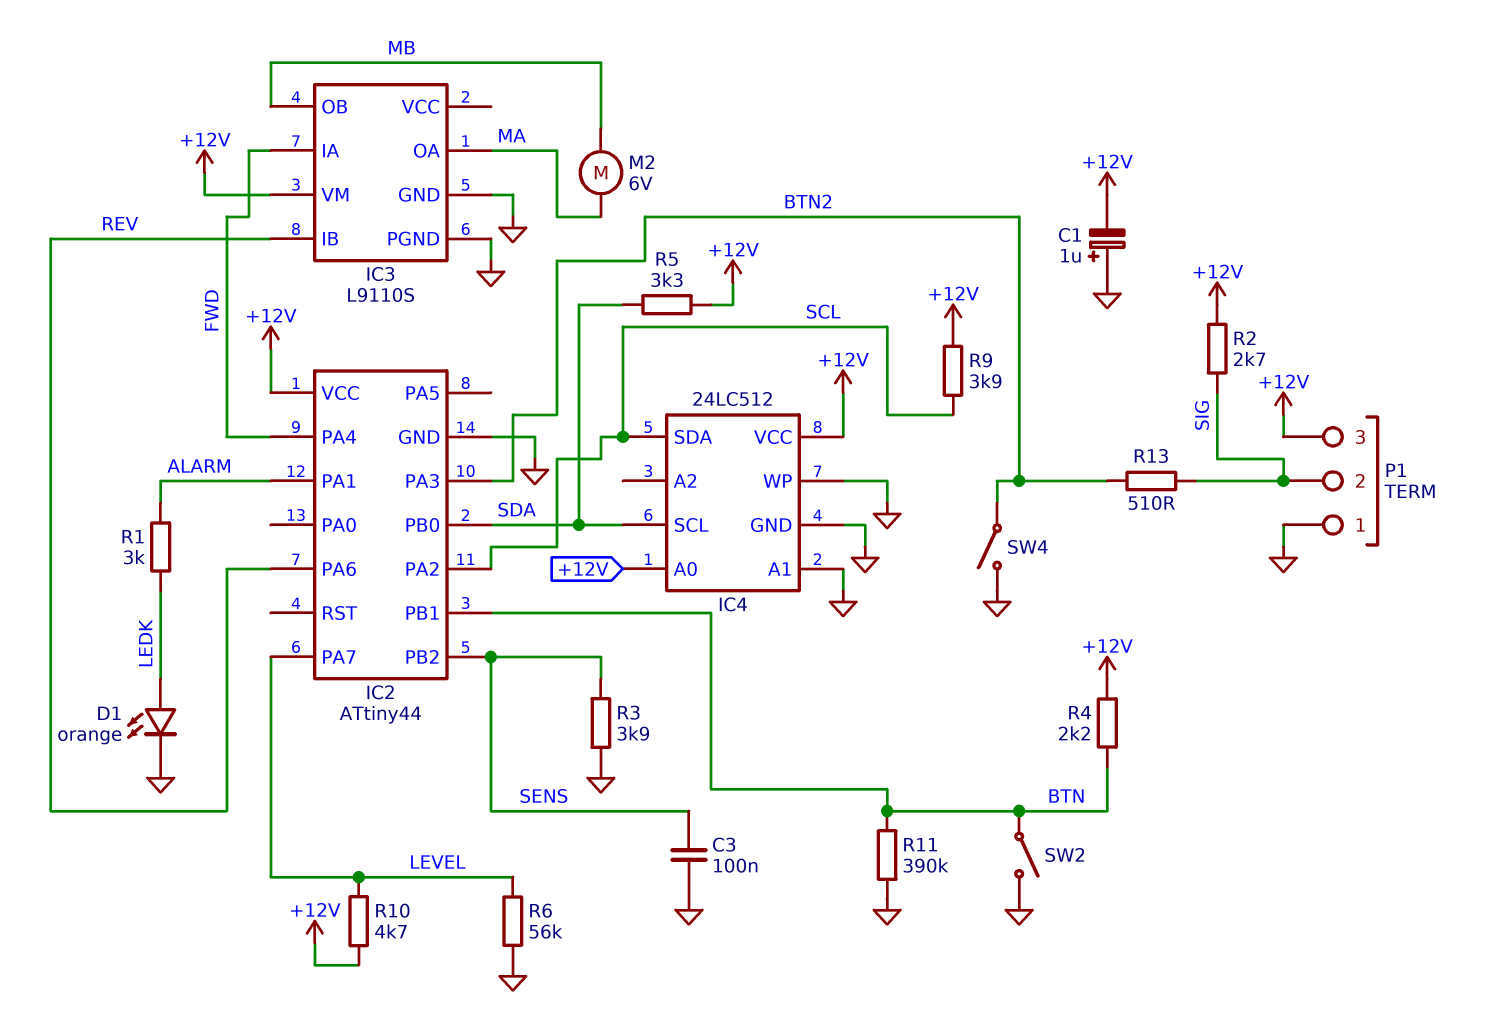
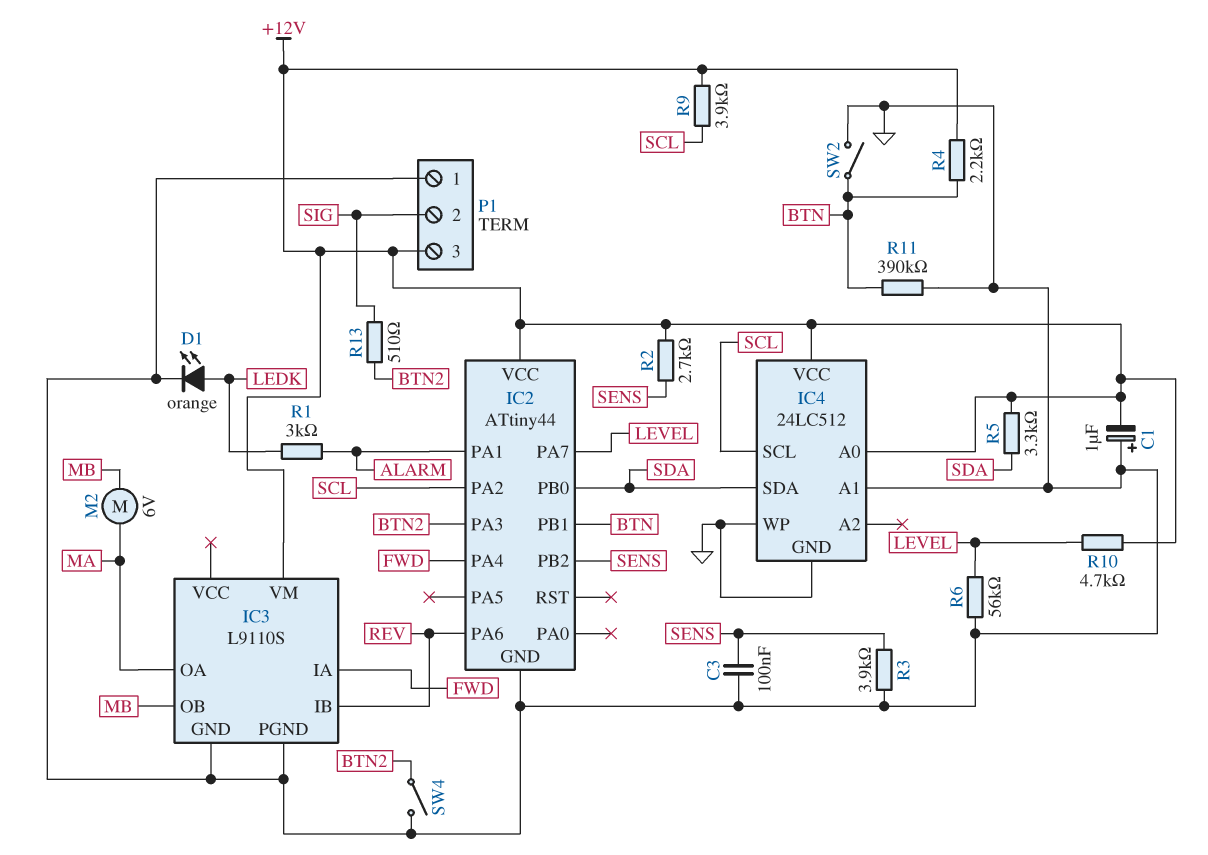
IC4 pin SCL: SDA -> SCL
IC4 pin SDA: SCL -> SDA
R2: 2.7k (+12V, SIG) -> 2.7k (+12V, SENS)

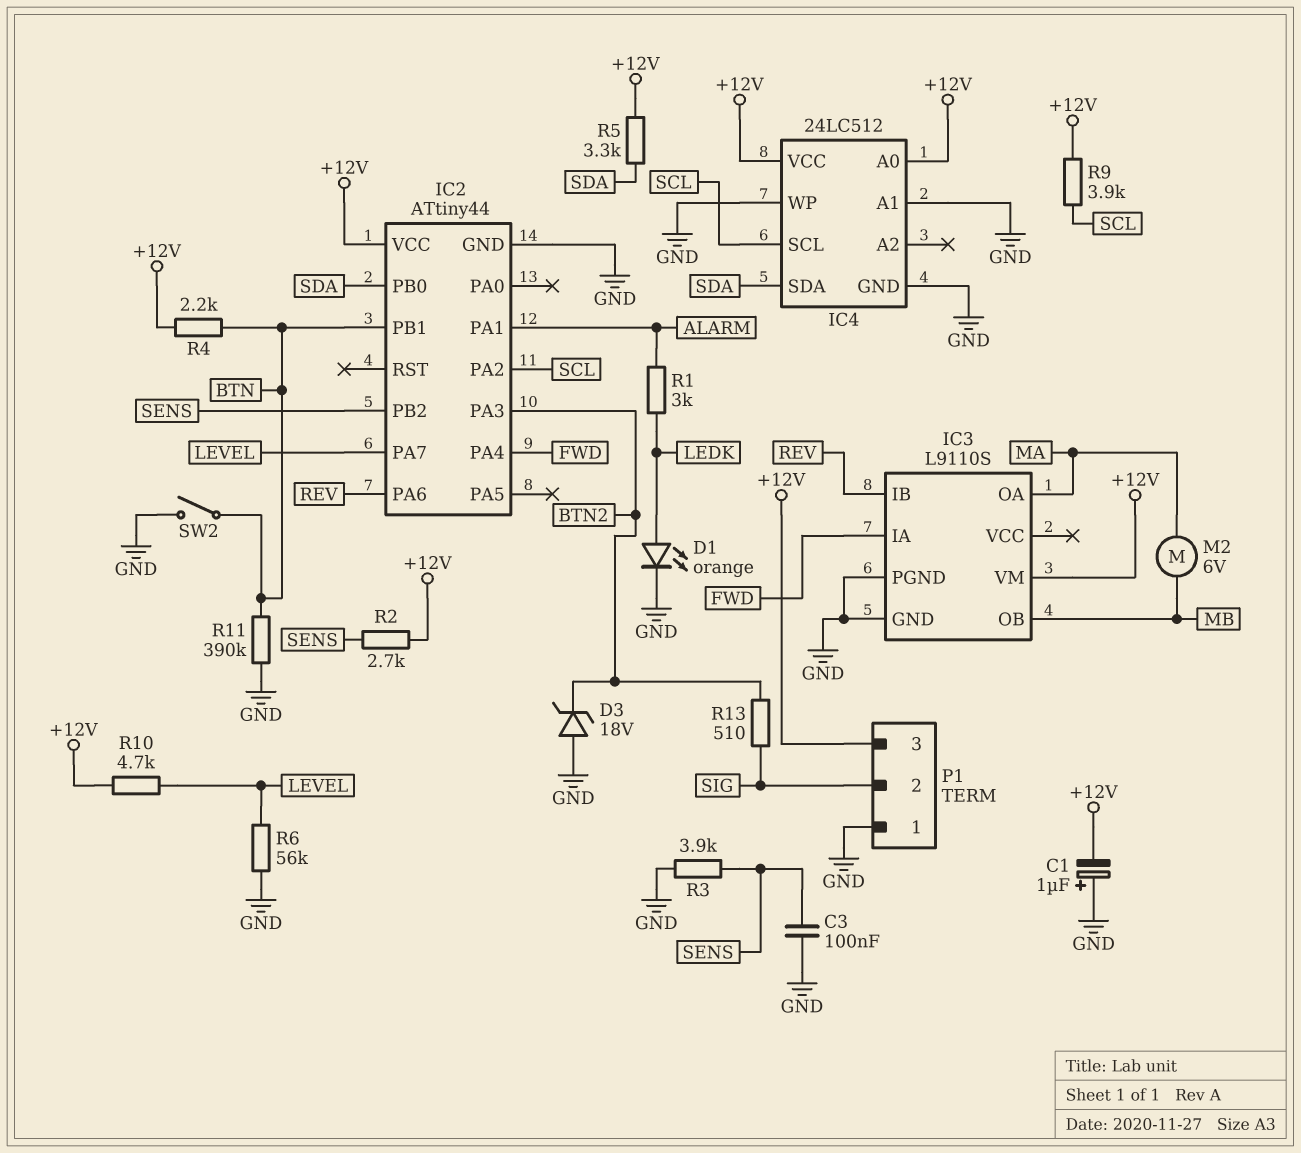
D3: none -> zener 18V (A GND, K BTN2)
SW4: switch (BTN2, GND) -> none

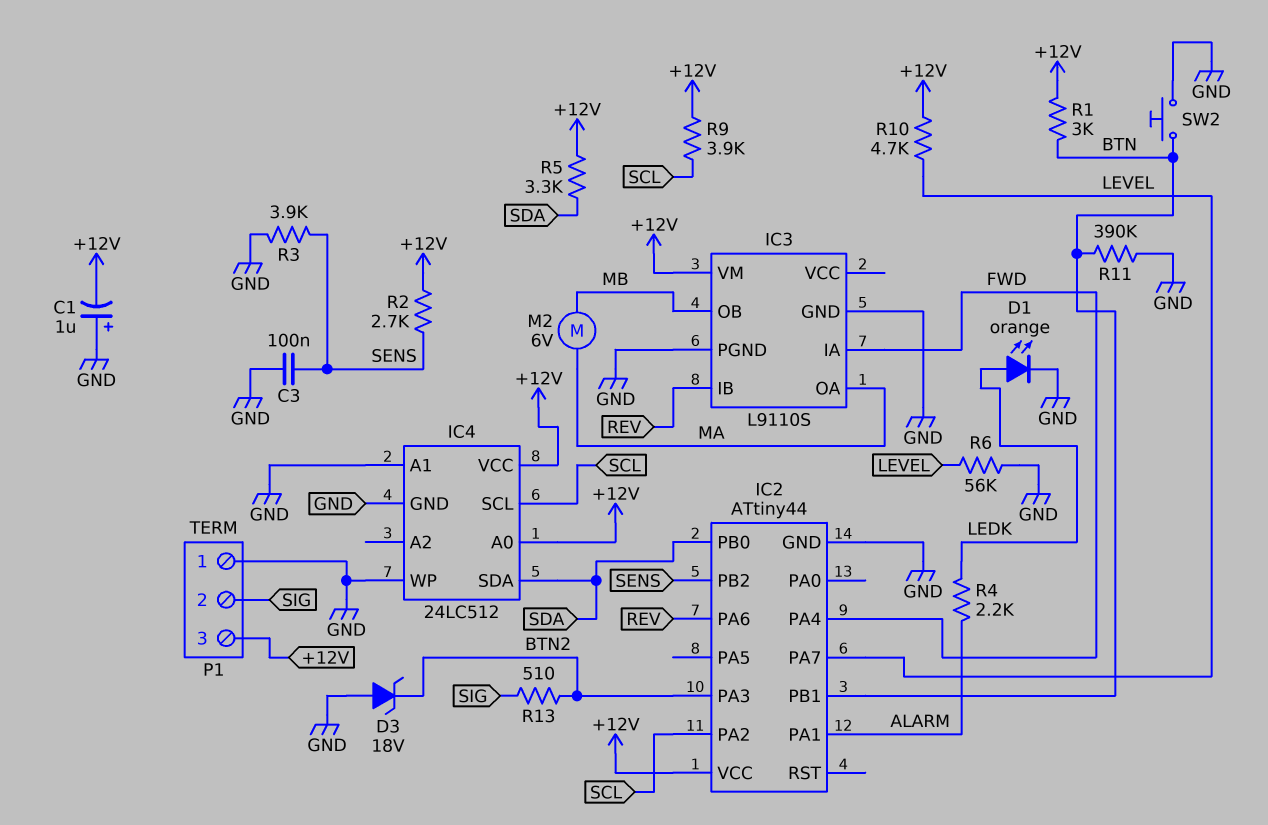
R1: 3k (ALARM, LEDK) -> 3k (+12V, BTN)
R4: 2.2k (+12V, BTN) -> 2.2k (ALARM, LEDK)
SW2: switch (BTN, GND) -> button (BTN, GND)

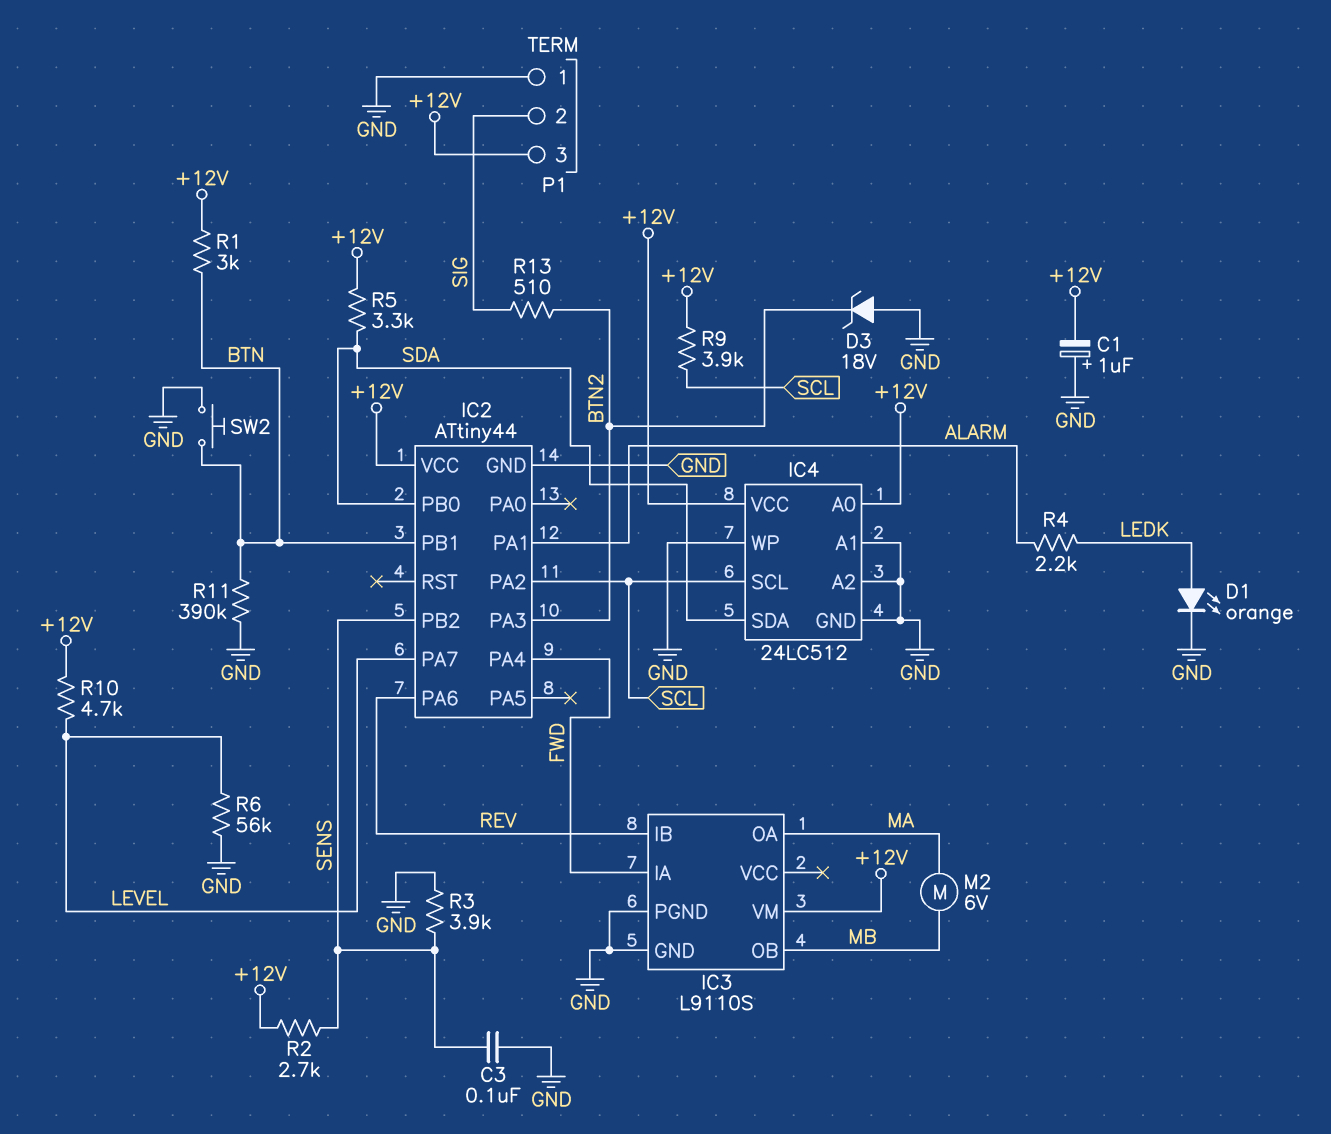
IC4 pin A2: none -> GND

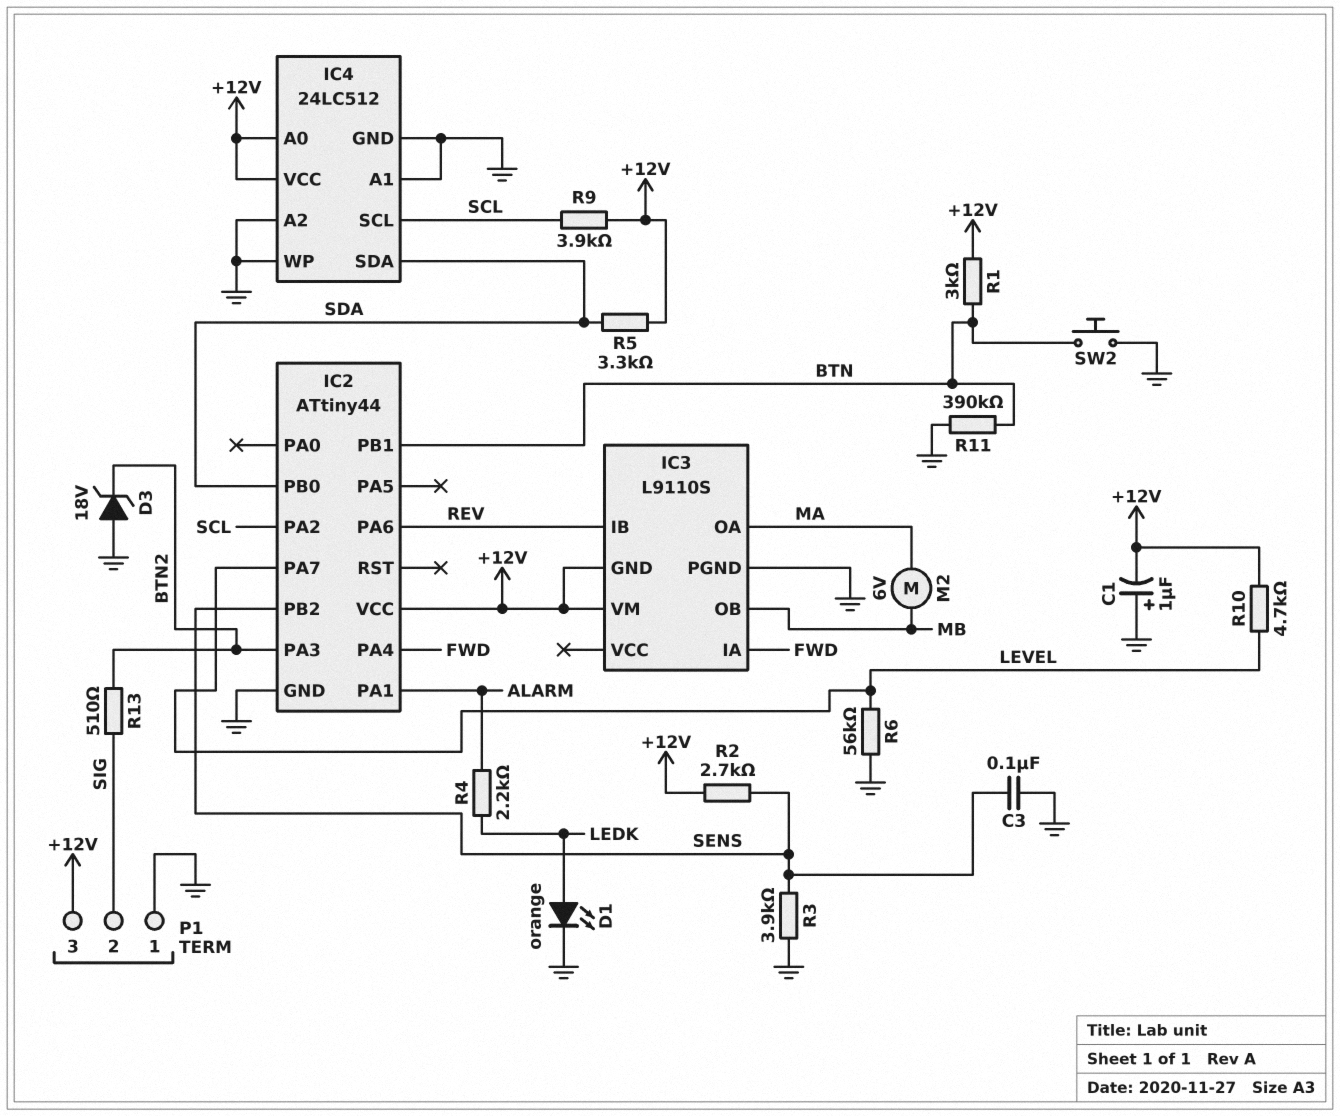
IC3 pin GND: GND -> +12V

